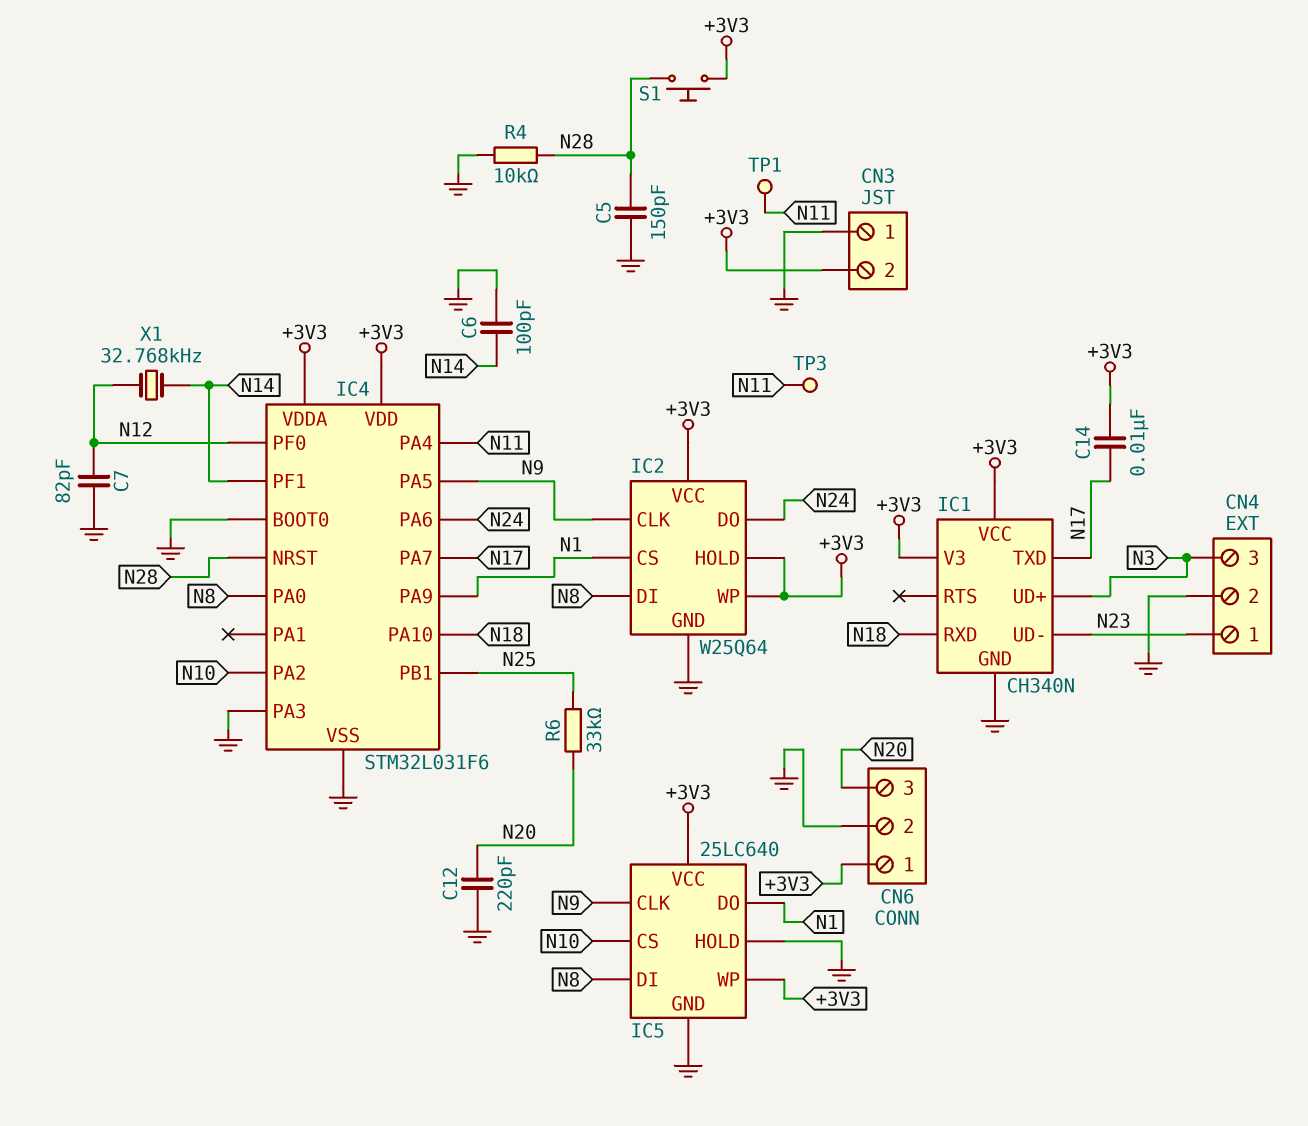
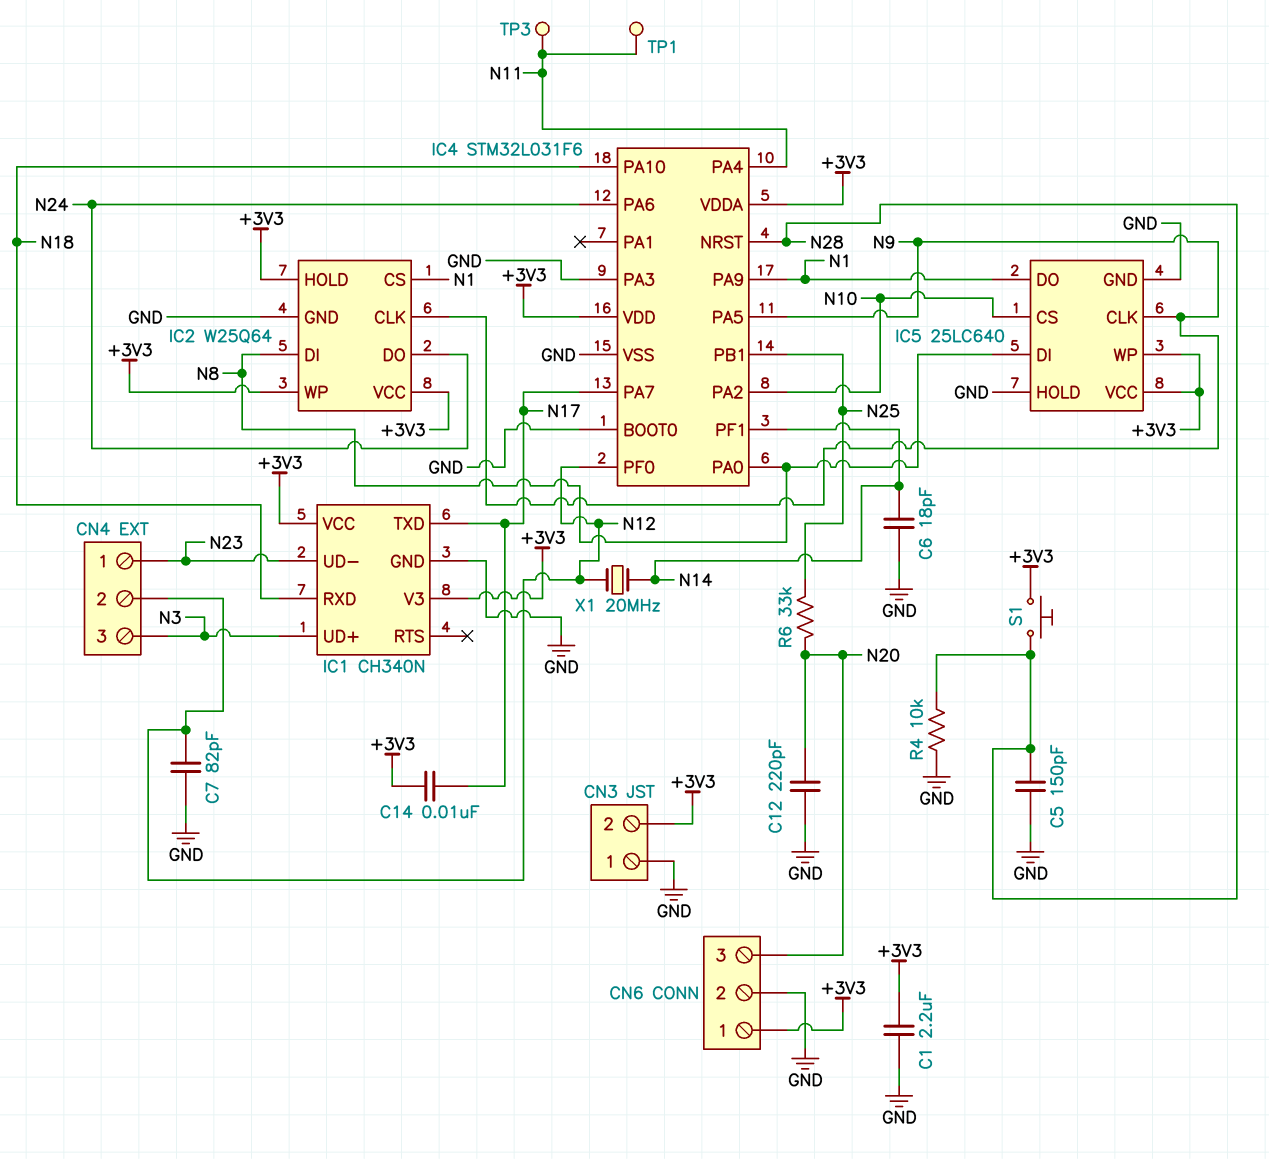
C1: none -> 2.2uF (+3V3, GND)
C6: 100pF (GND, N14) -> 18pF (GND, N14)
CN4 pin 2: GND -> N12
X1: 32.768kHz (N12, N14) -> 20MHz (N12, N14)

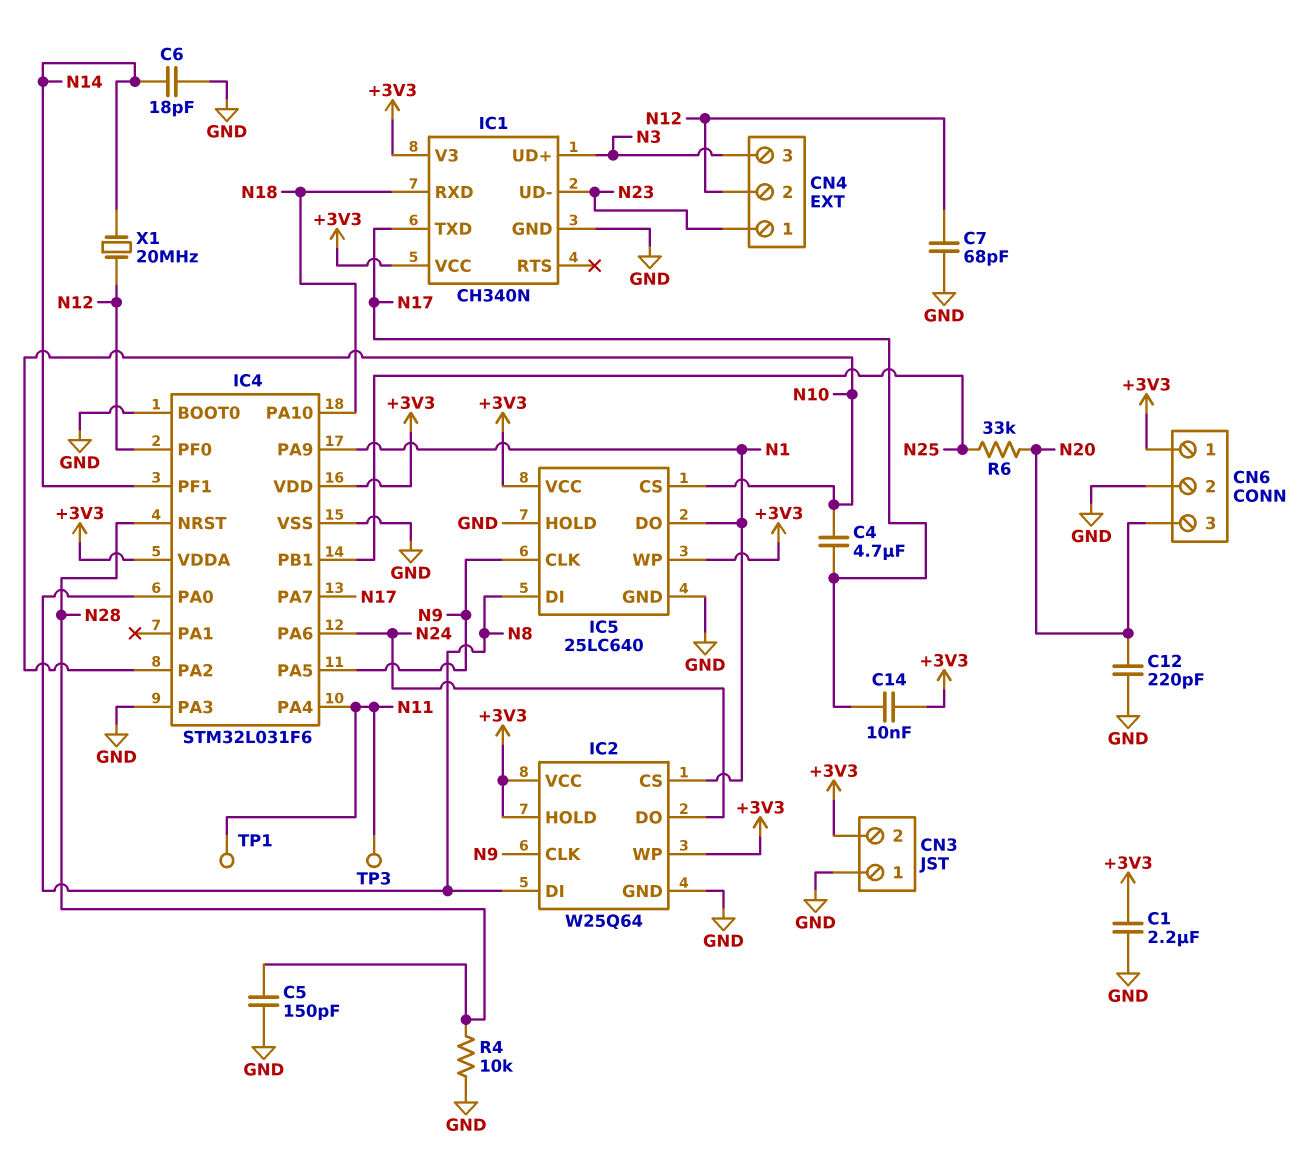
C4: none -> 4.7uF (N10, N17)
C7: 82pF (GND, N12) -> 68pF (GND, N12)
S1: button (+3V3, N28) -> none

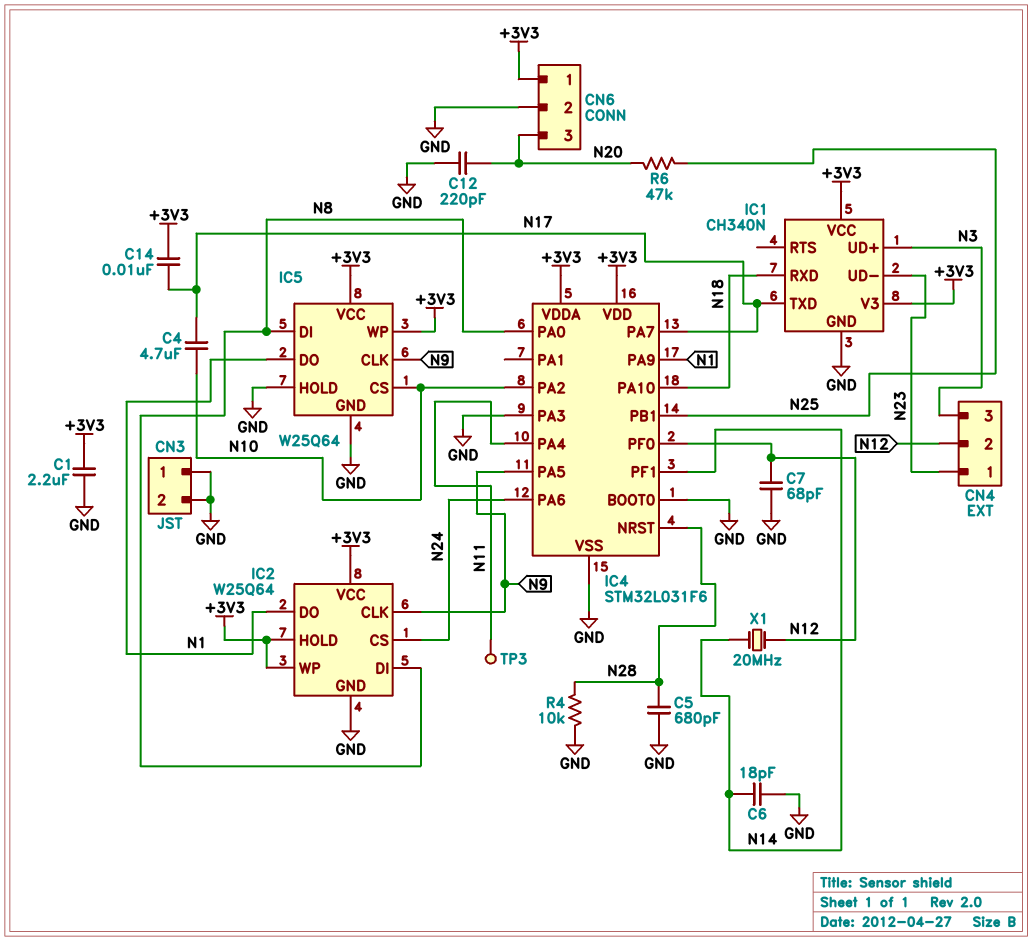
C5: 150pF (GND, N28) -> 680pF (GND, N28)
CN3 pin 2: +3V3 -> GND
IC2 pin CS: N1 -> N24
IC2 pin DO: N24 -> N1
IC5: 25LC640 -> W25Q64
R6: 33k (N20, N25) -> 47k (N20, N25)
TP1: test point (N11) -> none

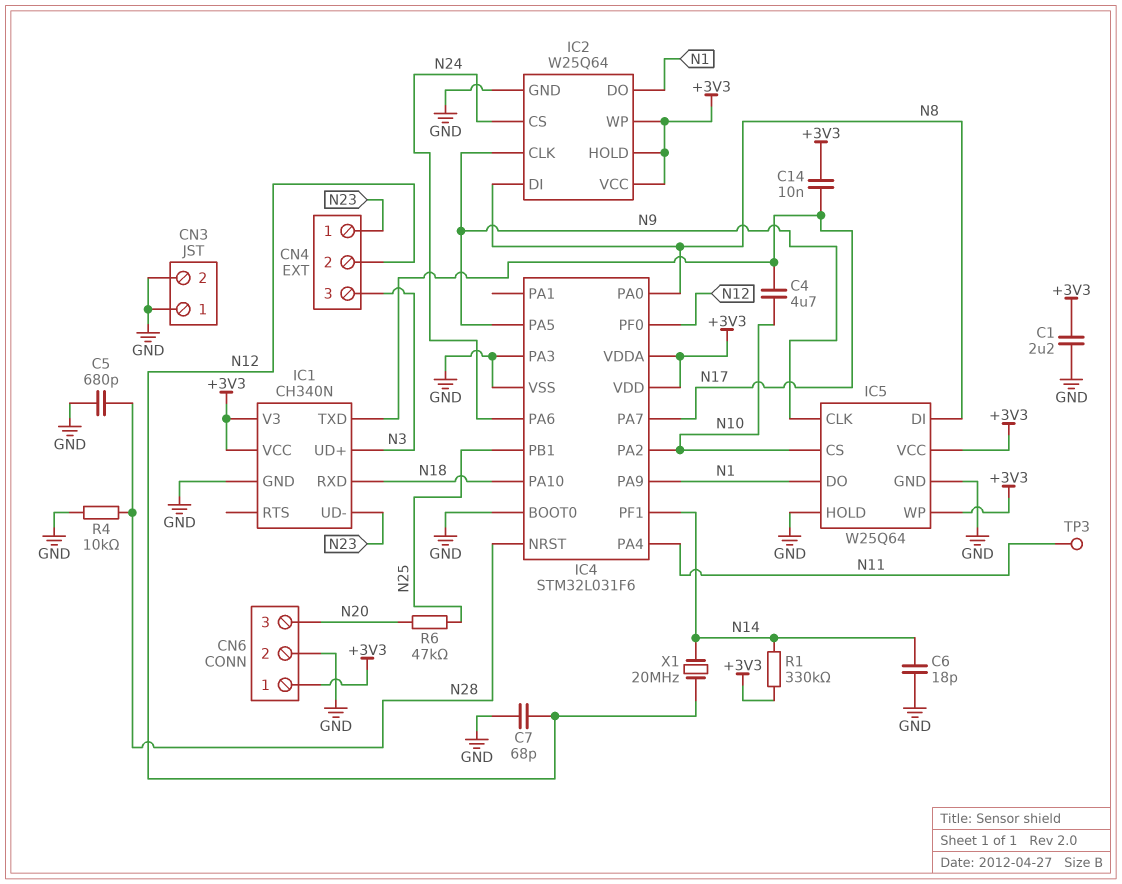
C12: 220pF (GND, N20) -> none
R1: none -> 330k (+3V3, N14)

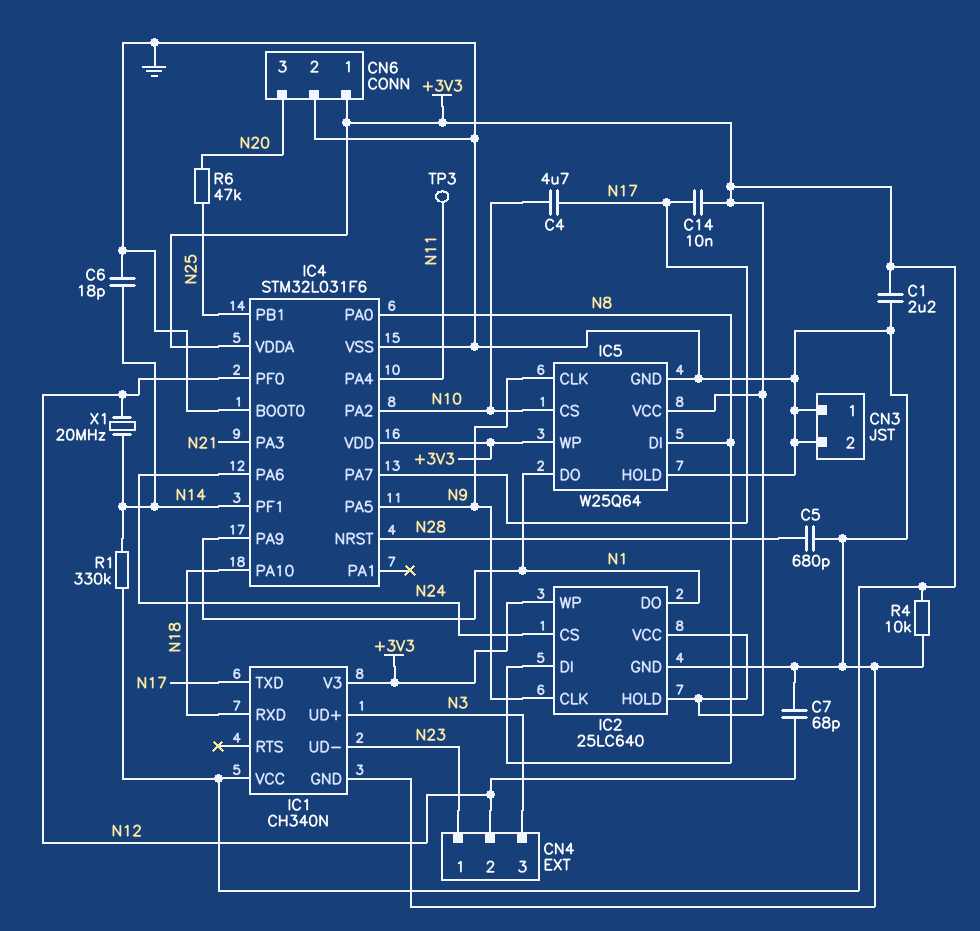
IC2: W25Q64 -> 25LC640
IC4 pin PA3: GND -> N21
R4: 10k (GND, N28) -> 10k (+3V3, GND)

